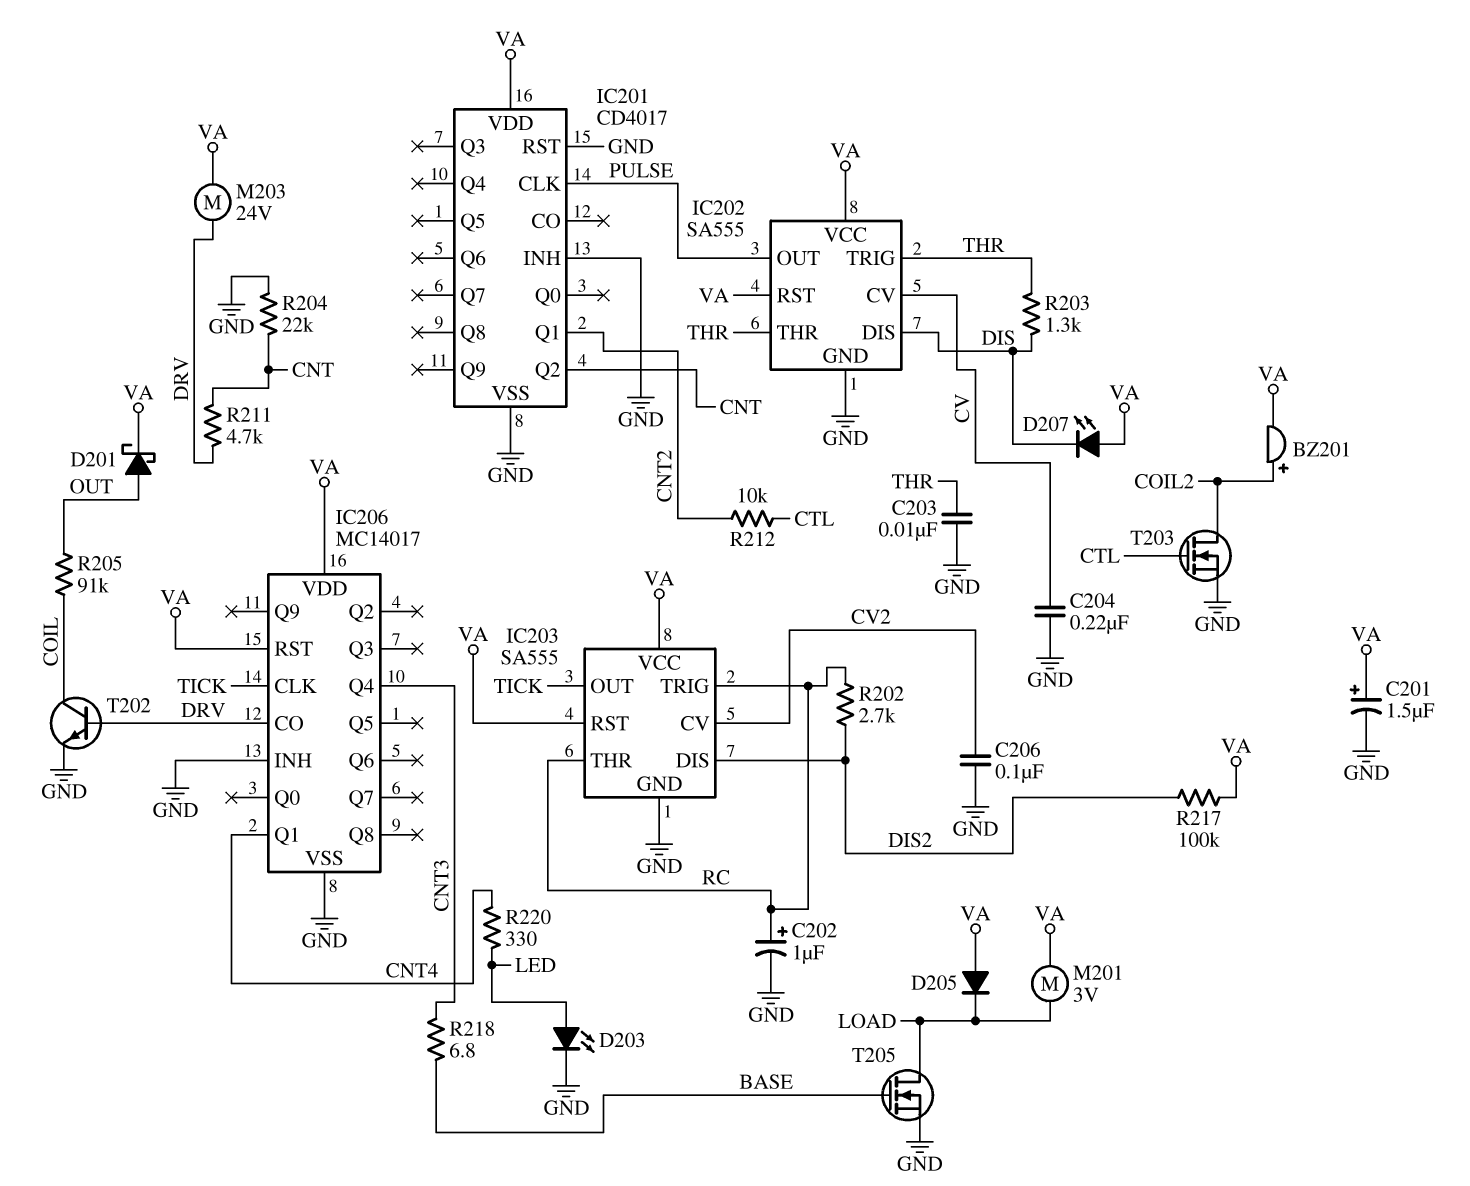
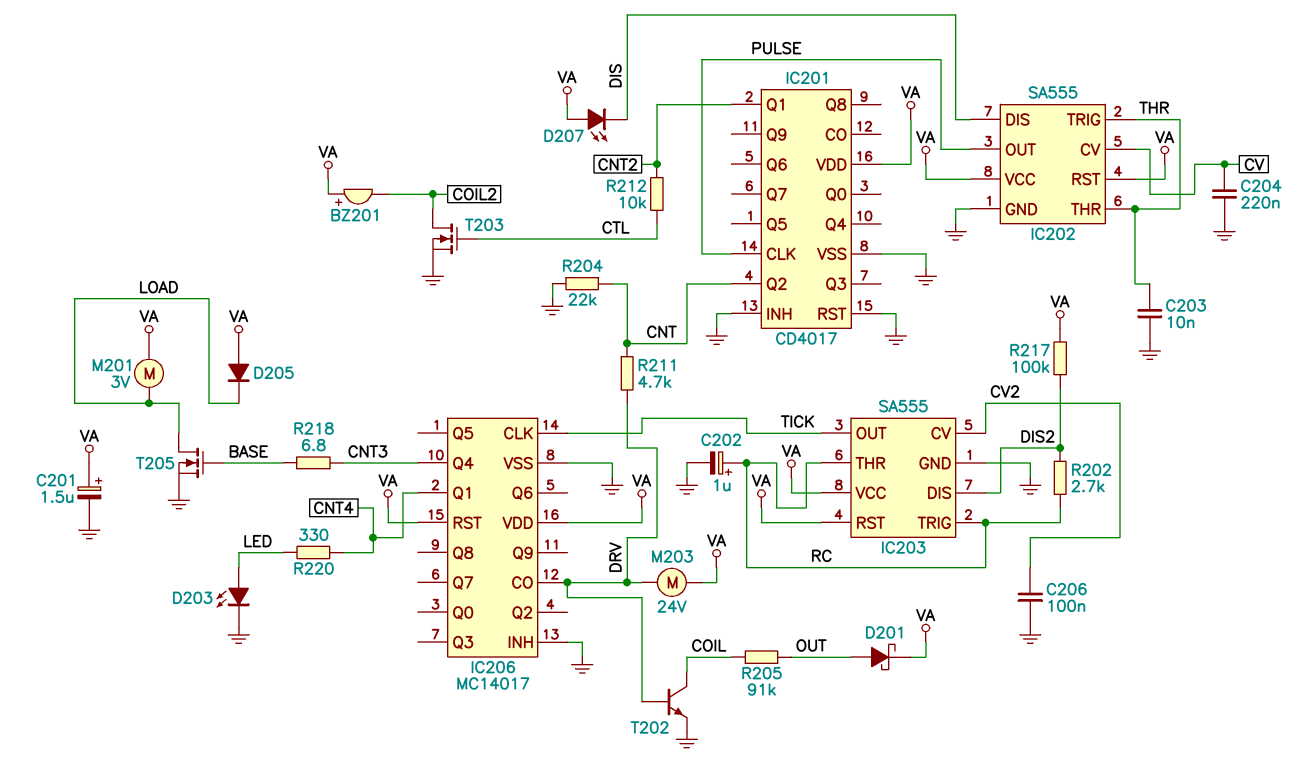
BZ201: buzzer (plus COIL2, minus VA) -> buzzer (plus VA, minus COIL2)
R203: 1.3k (DIS, THR) -> none

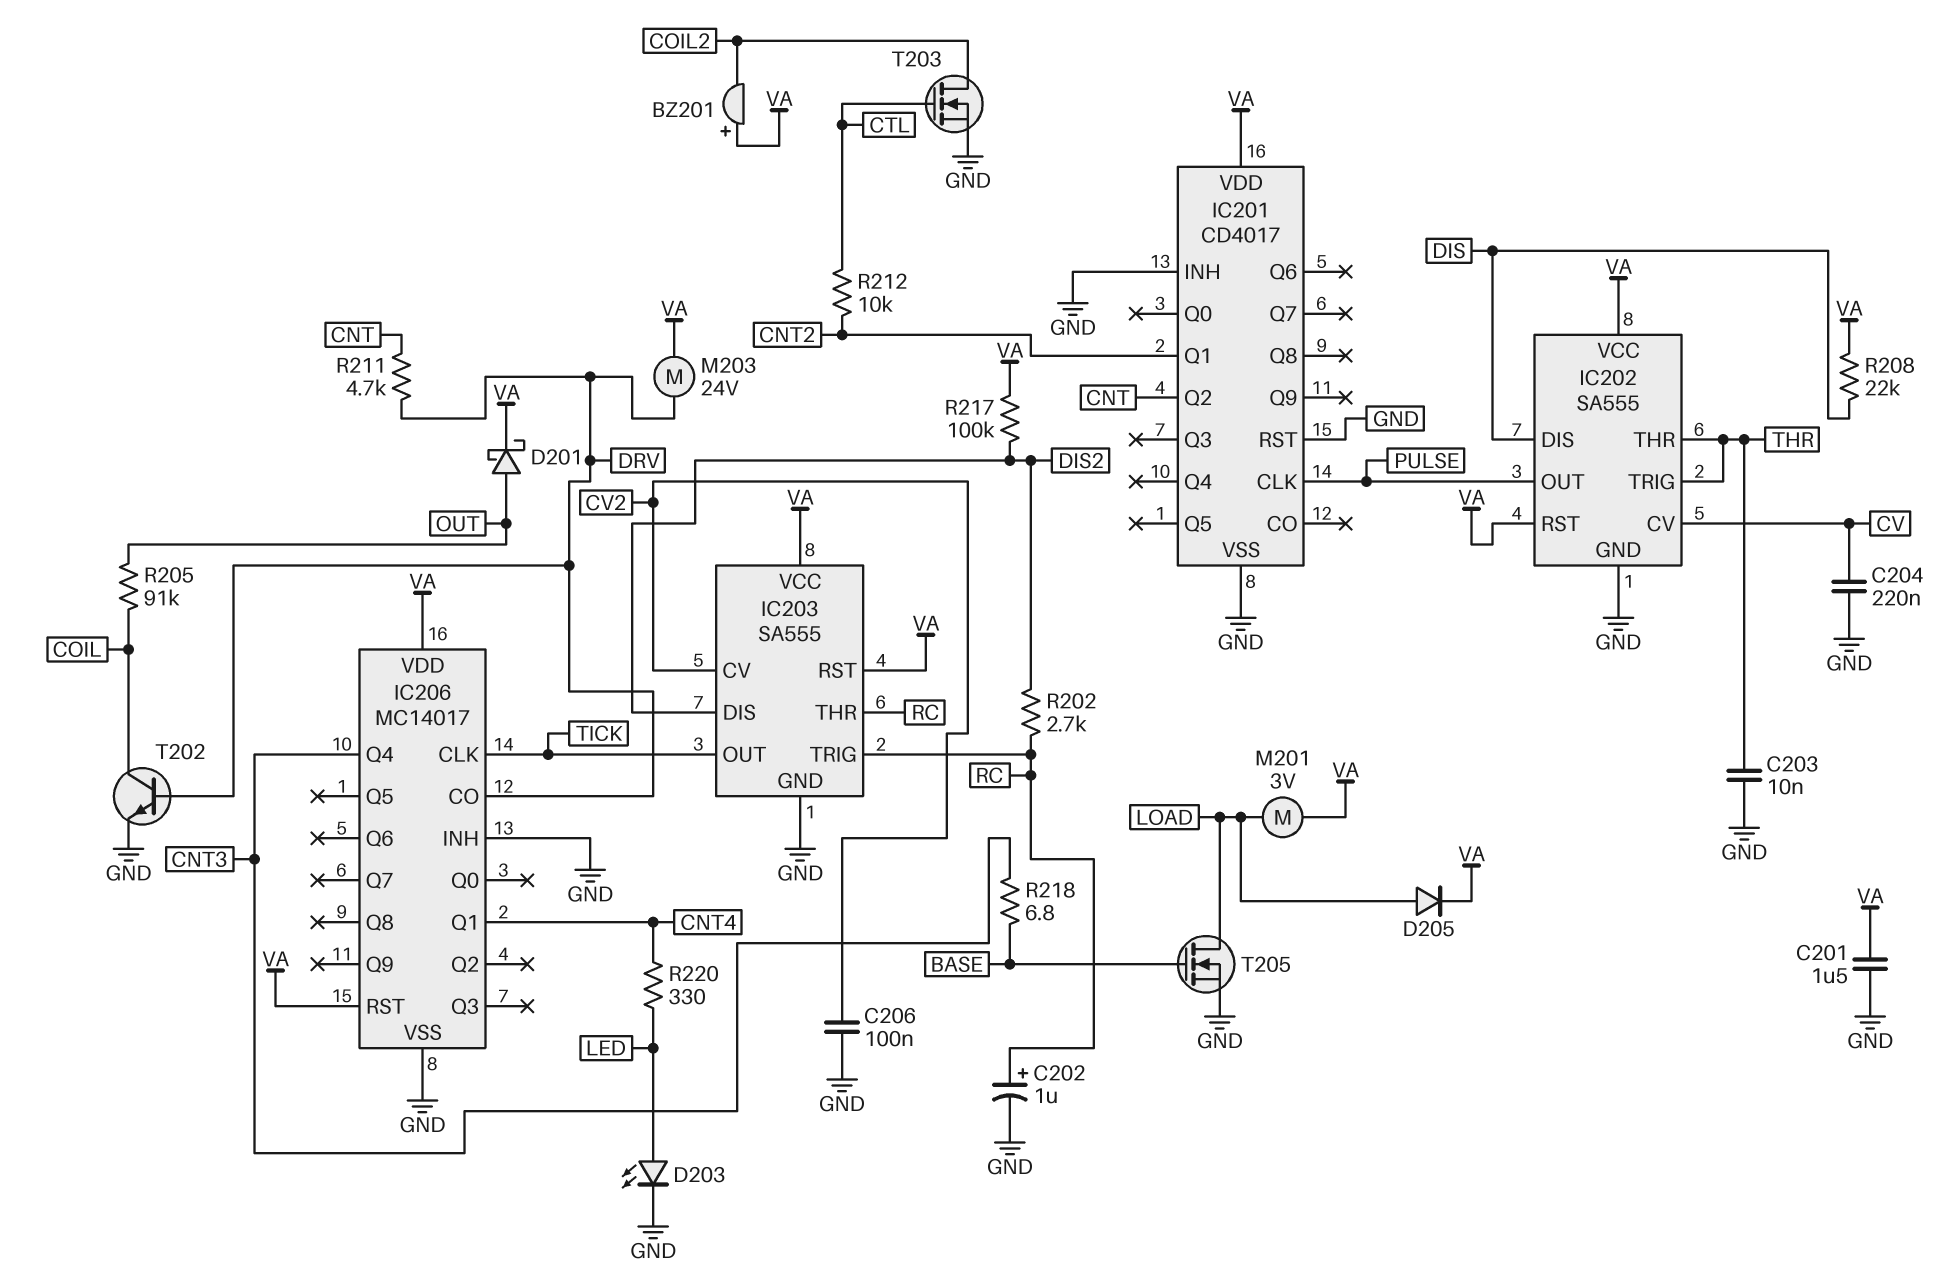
C201: 1.5uF (plus VA, minus GND) -> 1.5uF (GND, VA)
D205: diode (A VA, K LOAD) -> diode (A LOAD, K VA)
D207: LED (A VA, K DIS) -> none
R204: 22k (CNT, GND) -> none
R208: none -> 22k (DIS, VA)

